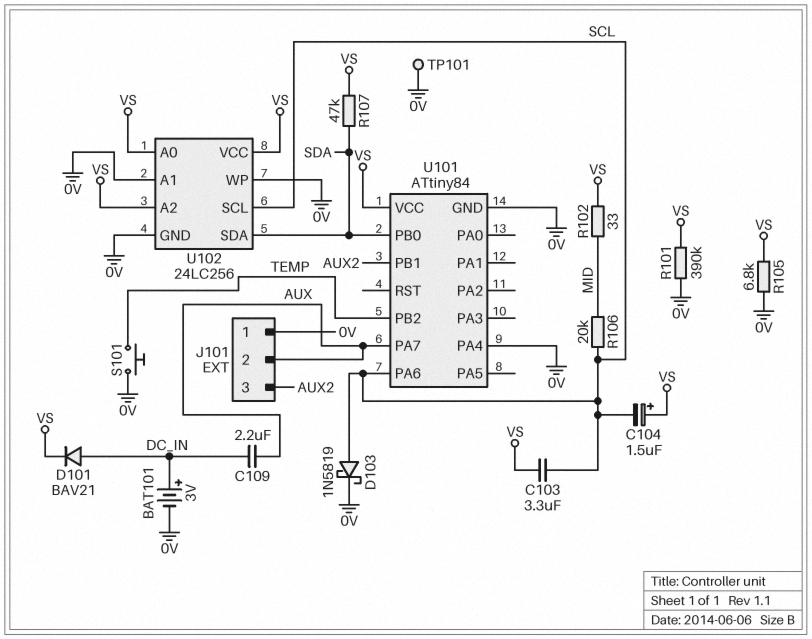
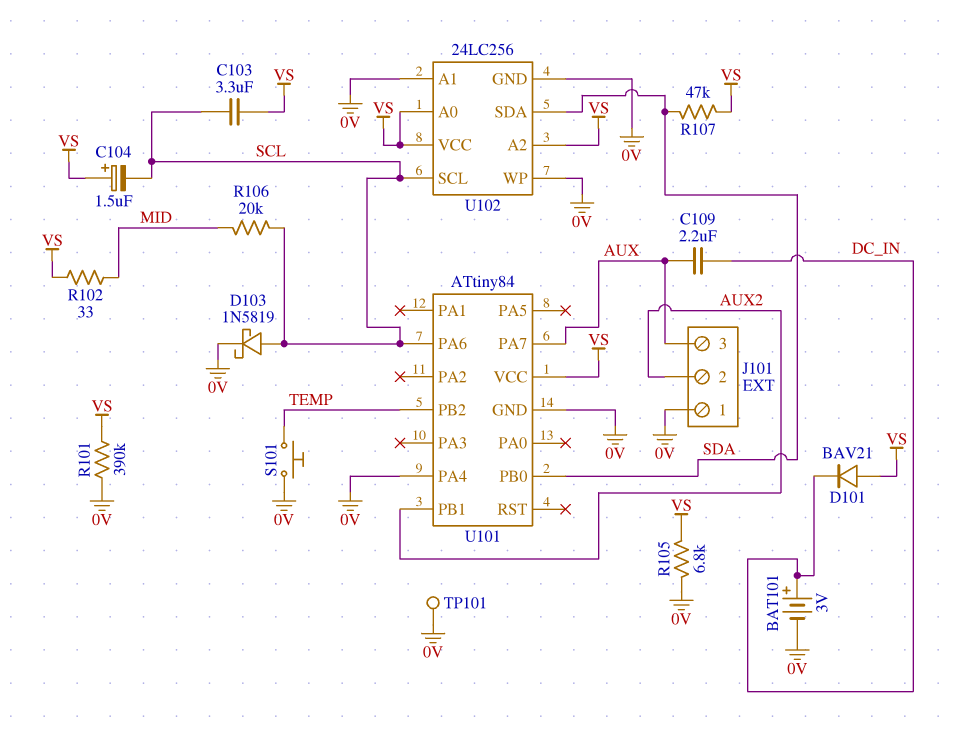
D101: diode BAV21 (A DC_IN, K VS) -> diode BAV21 (A VS, K DC_IN)
J101 pin 2: AUX -> AUX2
J101 pin 3: AUX2 -> AUX

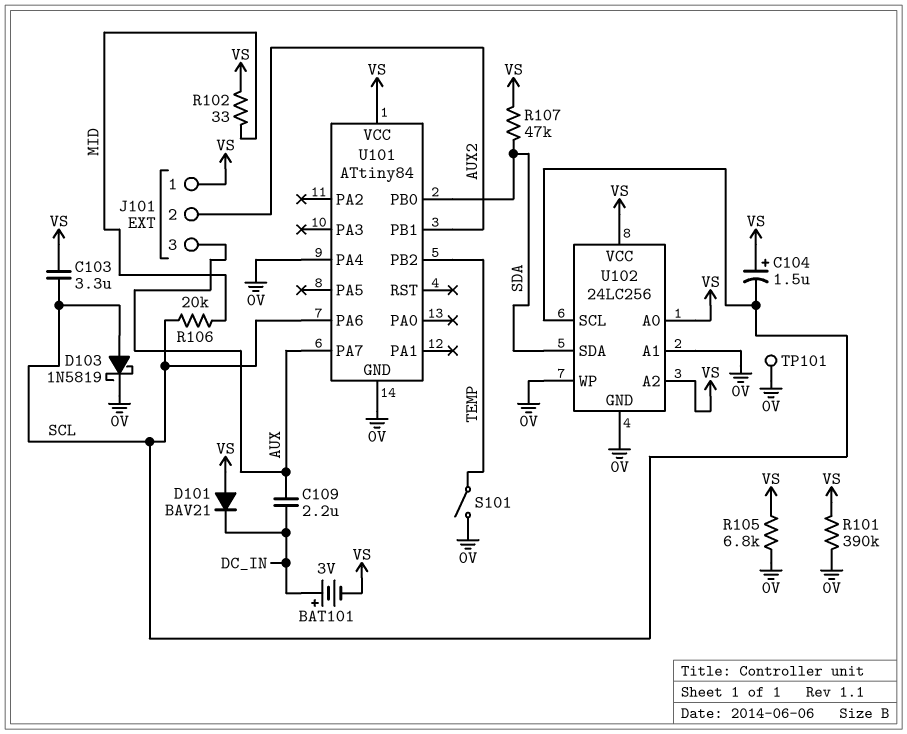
BAT101: 3V (plus DC_IN, minus 0V) -> 3V (plus DC_IN, minus VS)
J101 pin 1: 0V -> VS
S101: button (0V, TEMP) -> switch (0V, TEMP)

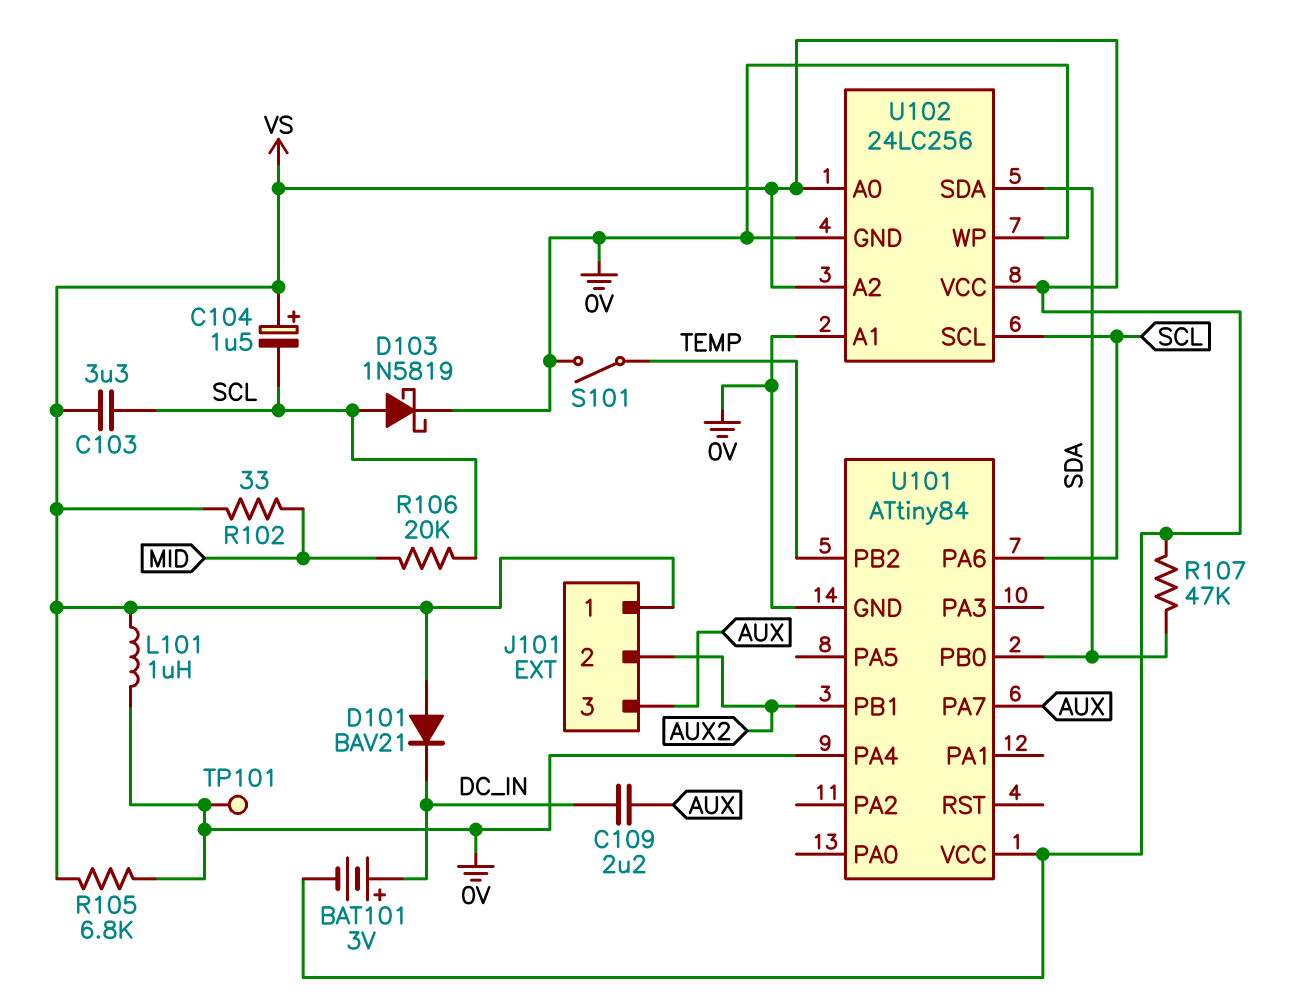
L101: none -> 1uH (0V, VS)
R101: 390k (0V, VS) -> none

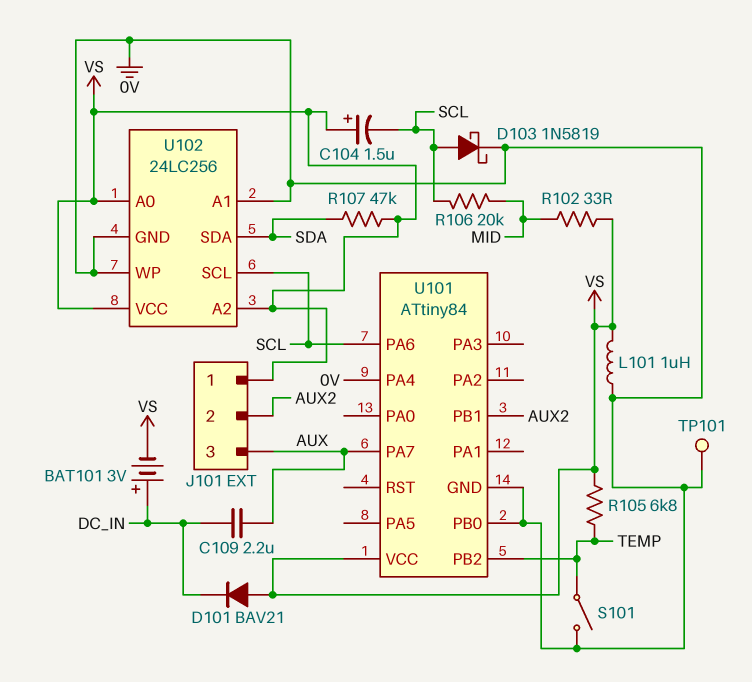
C103: 3.3uF (SCL, VS) -> none
R105: 6.8k (0V, VS) -> 6.8k (TEMP, VS)
U101 pin PB0: SDA -> 0V

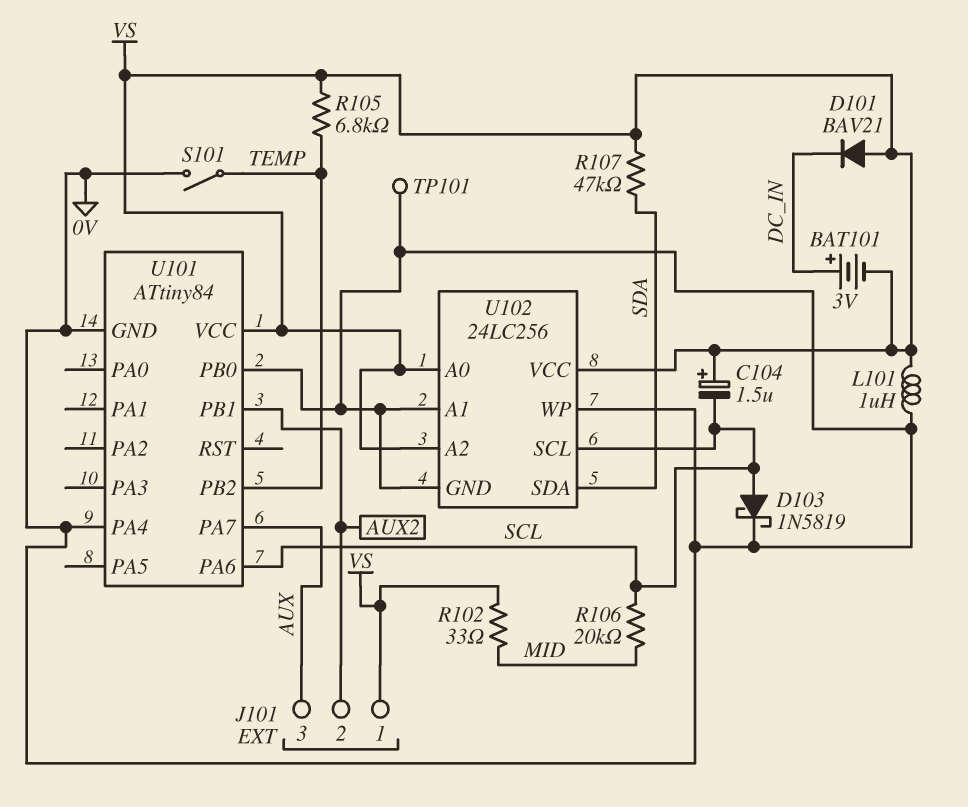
C109: 2.2uF (AUX, DC_IN) -> none

